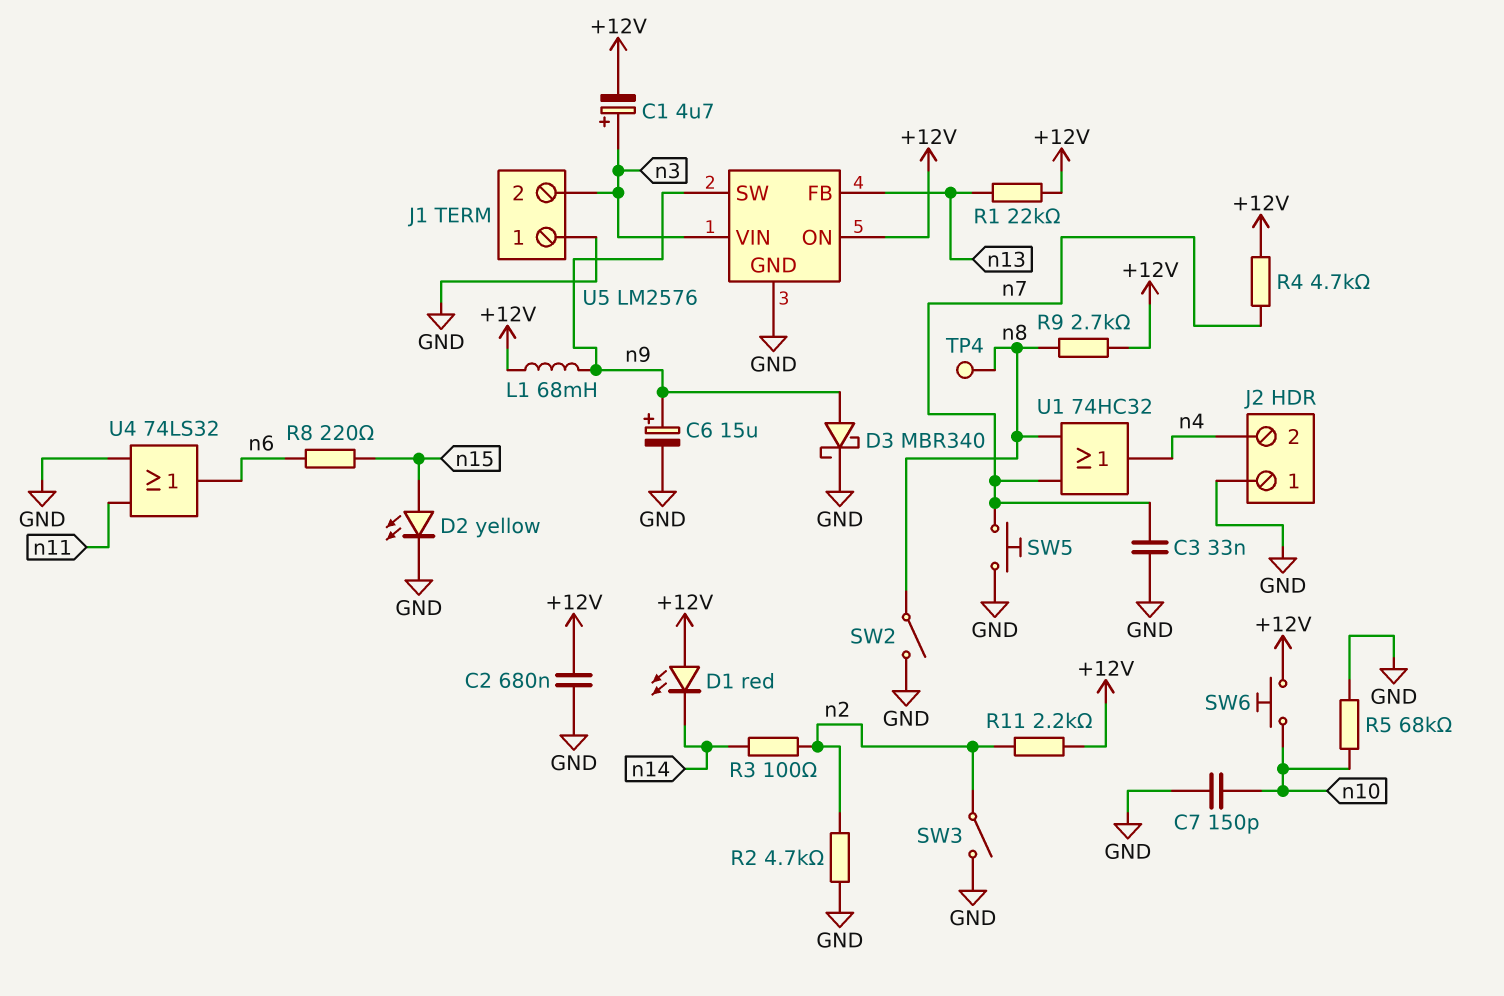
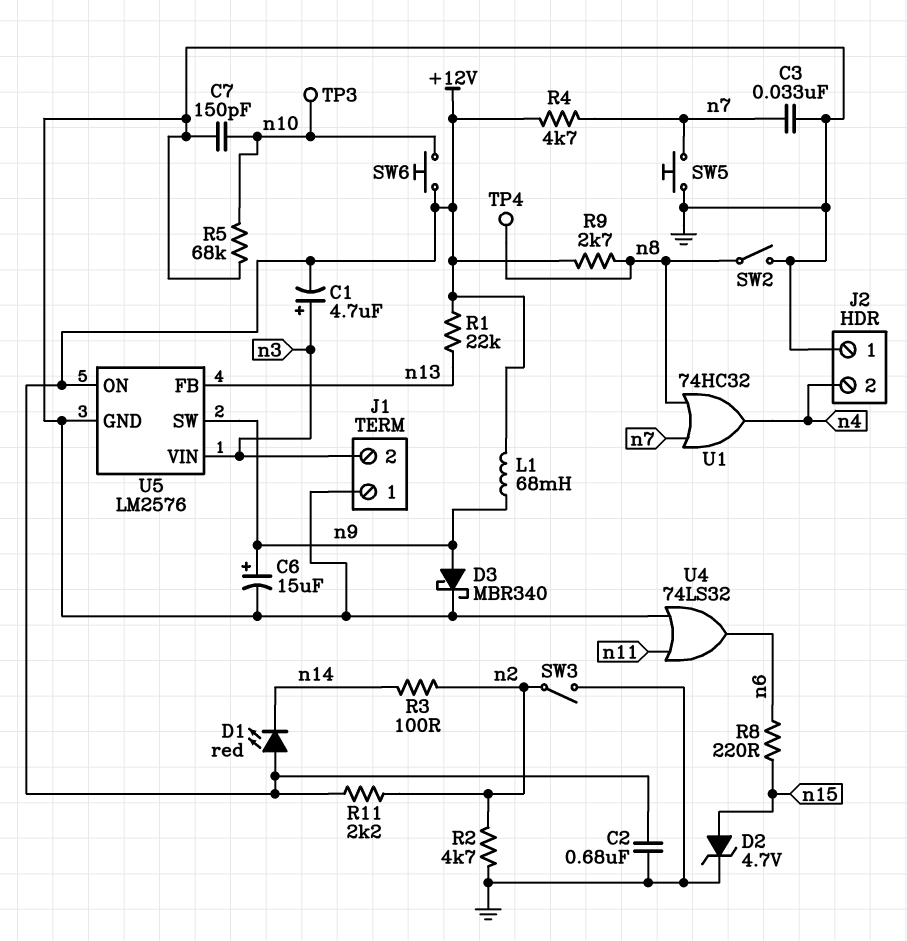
D2: LED yellow (A n15, K GND) -> zener 4.7V (A n15, K GND)
TP3: none -> test point (n10)

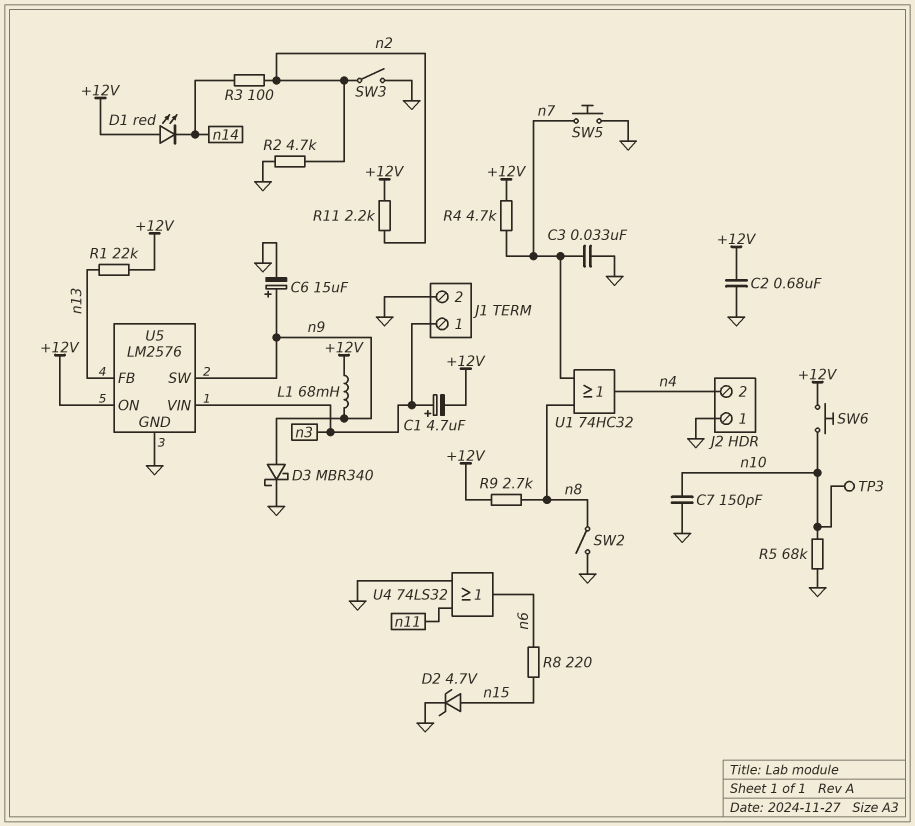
J1 pin 1: GND -> n3
J1 pin 2: n3 -> GND
TP4: test point (n8) -> none

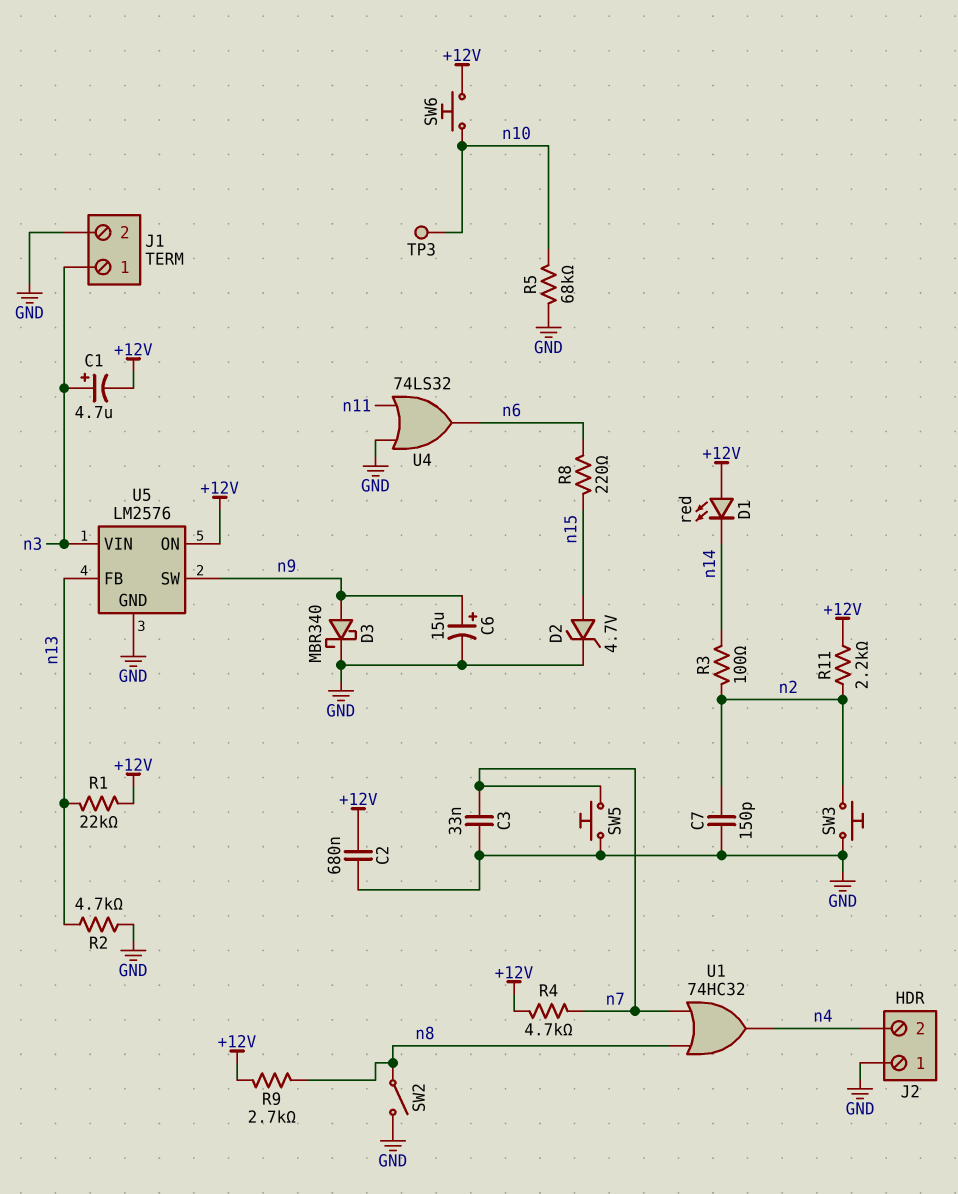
C7: 150pF (GND, n10) -> 150pF (GND, n2)
L1: 68mH (+12V, n9) -> none
R2: 4.7k (GND, n2) -> 4.7k (GND, n13)
SW3: switch (GND, n2) -> button (GND, n2)

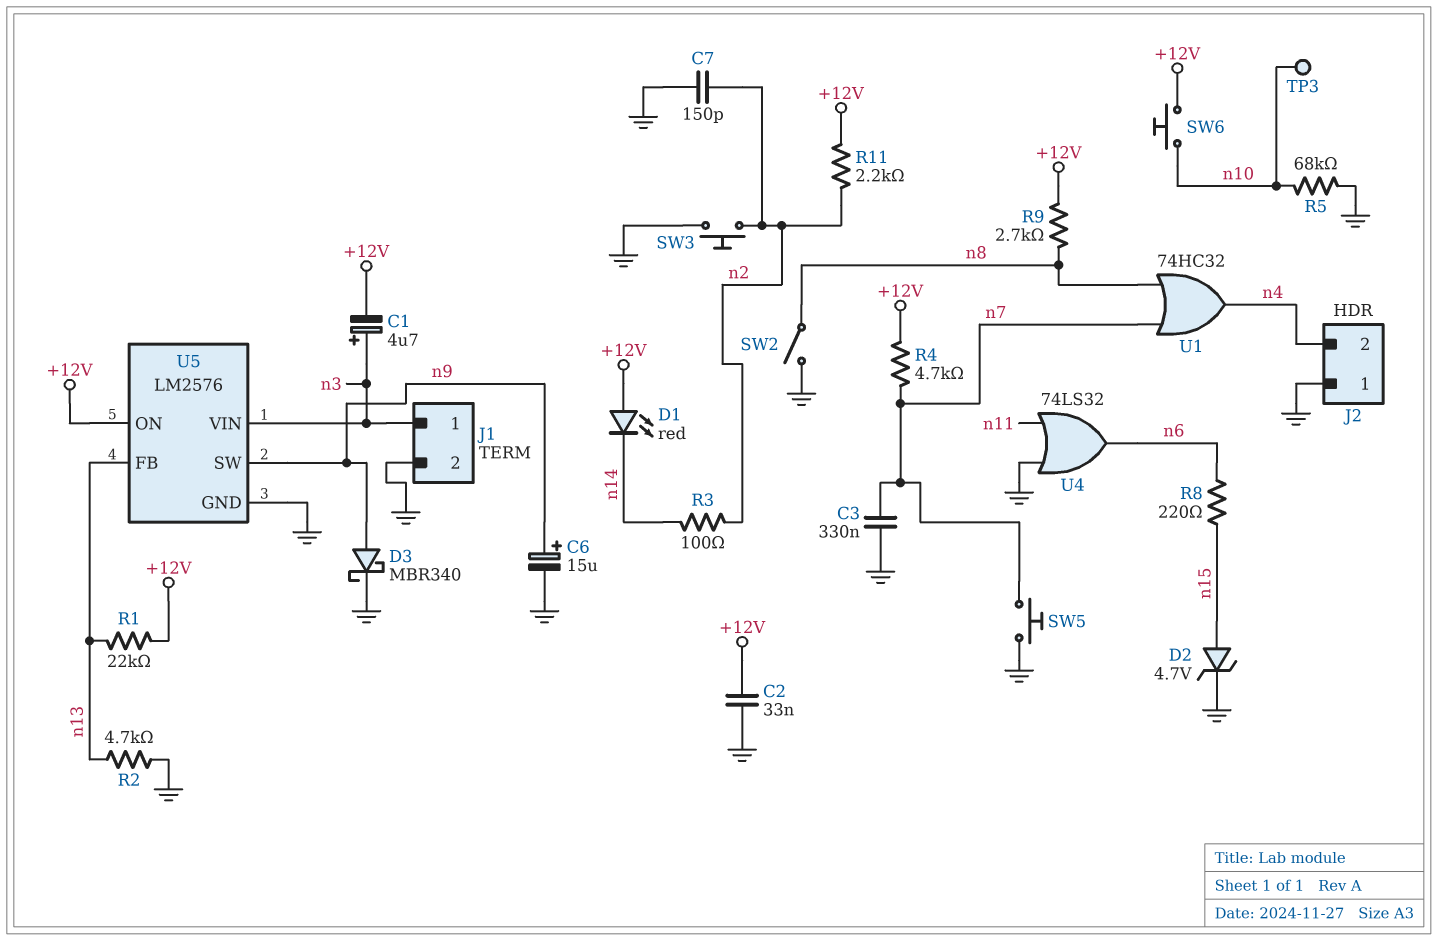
C2: 680nF (+12V, GND) -> 33nF (+12V, GND)
C3: 33nF (GND, n7) -> 330nF (GND, n7)

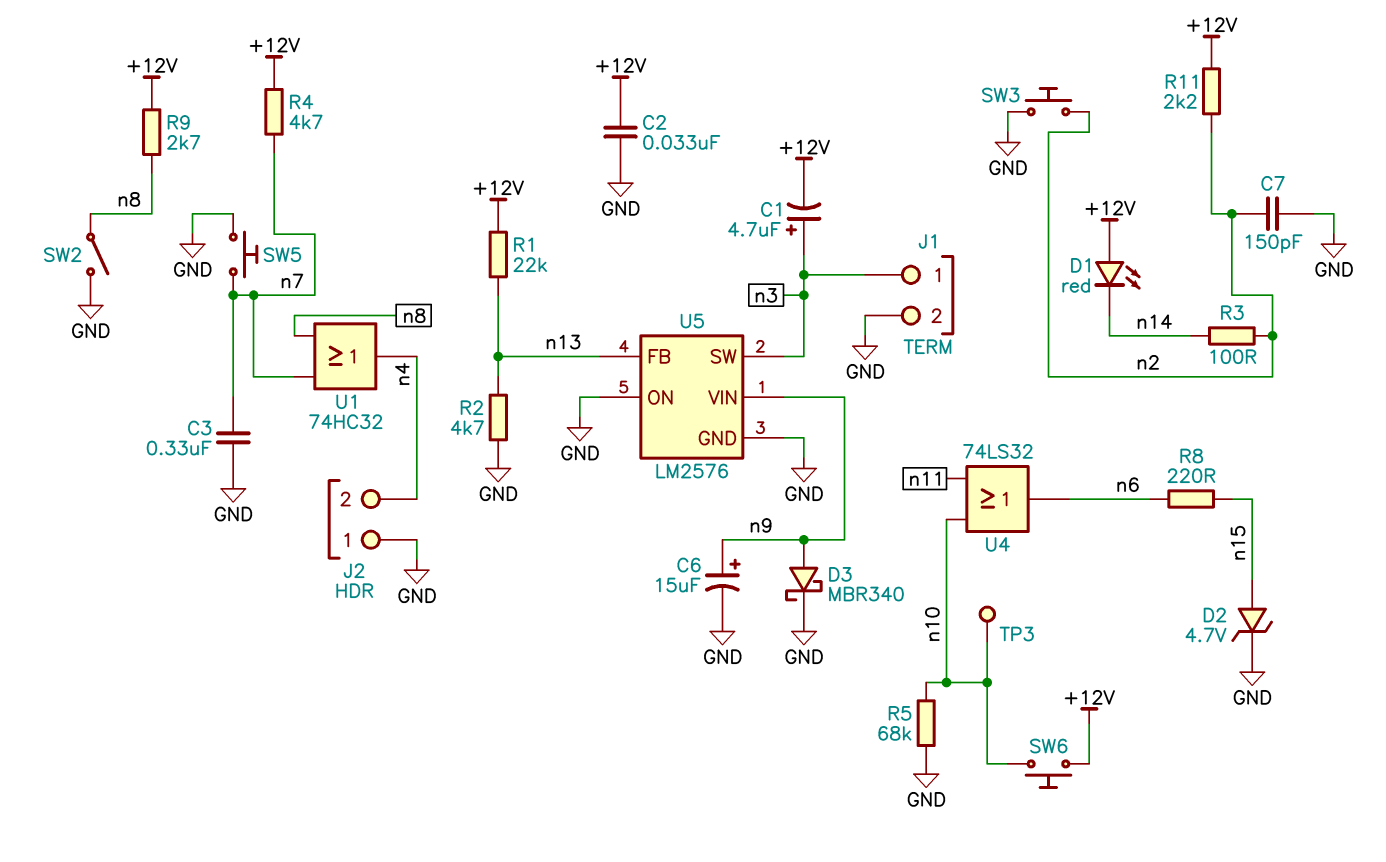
U4: OR 74LS32 (in GND, in n11, out n6) -> OR 74LS32 (in n10, in n11, out n6)
U5 pin ON: +12V -> GND
U5 pin SW: n9 -> n3
U5 pin VIN: n3 -> n9

